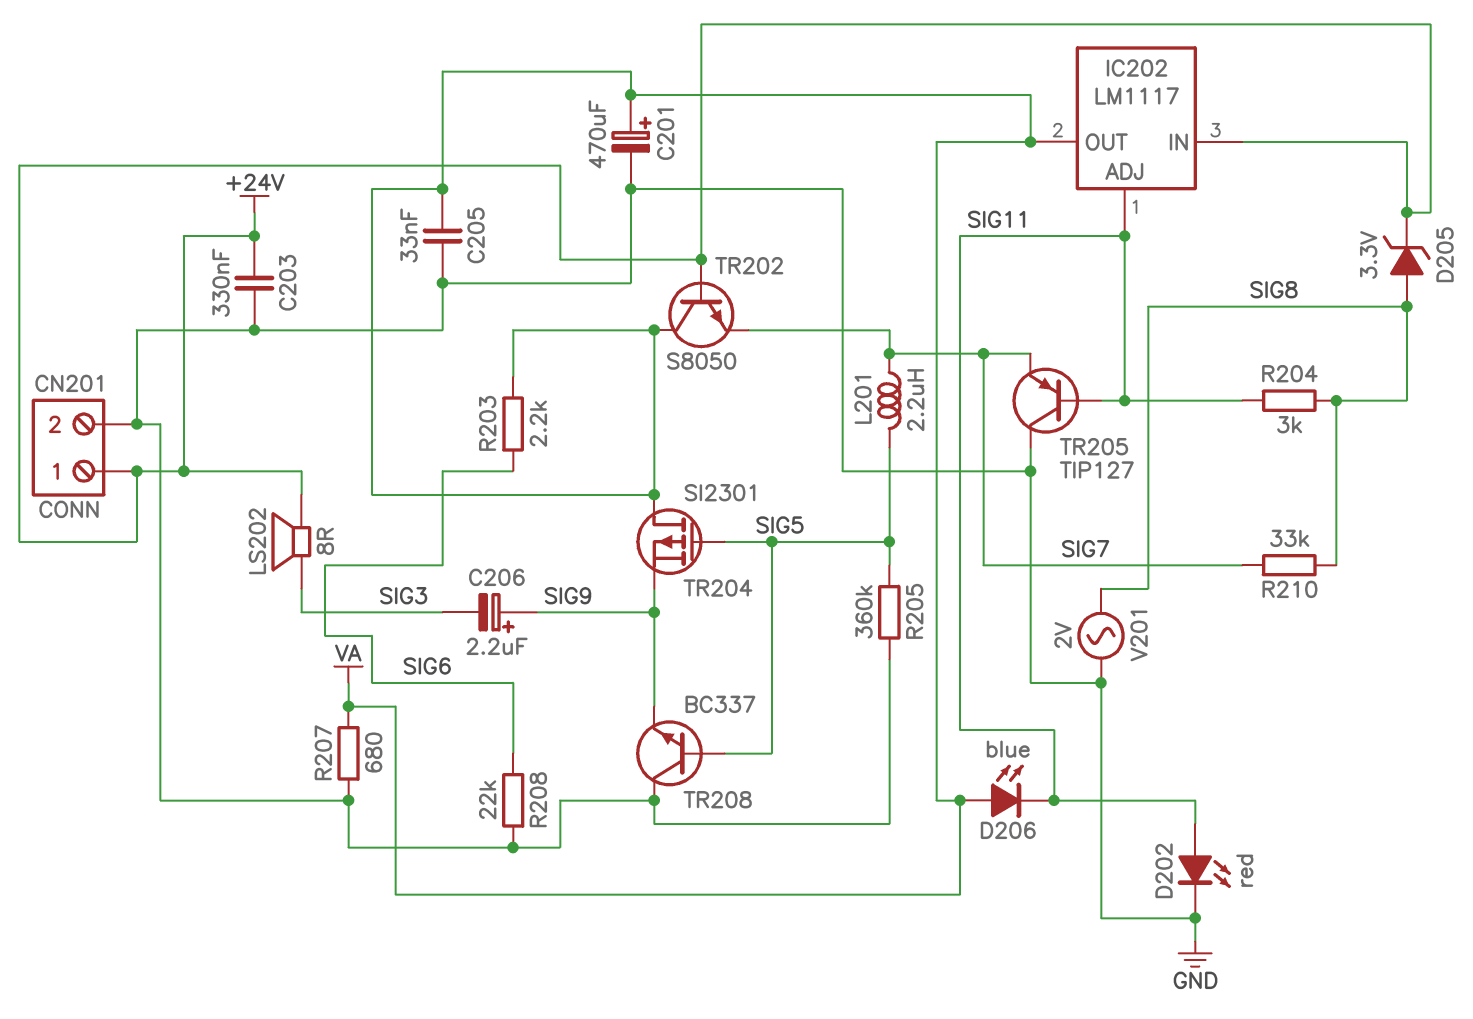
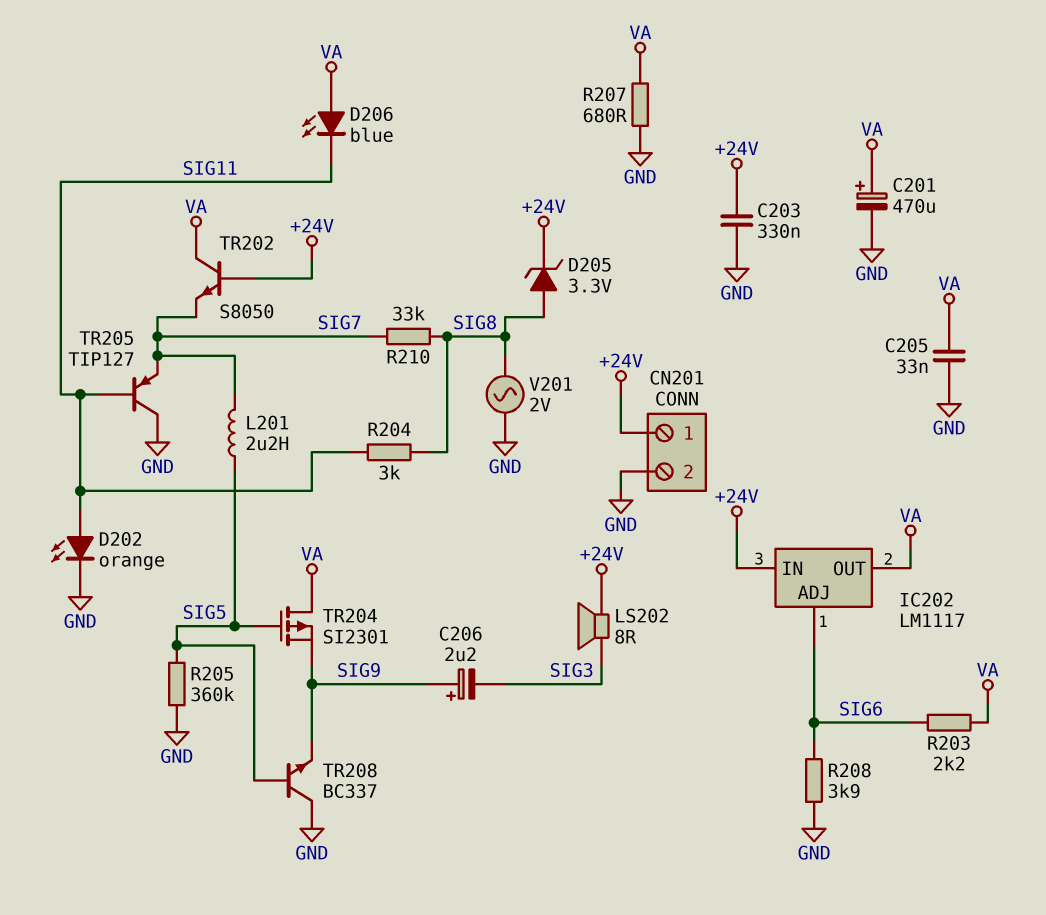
D202: LED red (A SIG11, K GND) -> LED orange (A SIG11, K GND)
IC202 pin ADJ: SIG11 -> SIG6
R208: 22k (GND, SIG6) -> 3.9k (GND, SIG6)

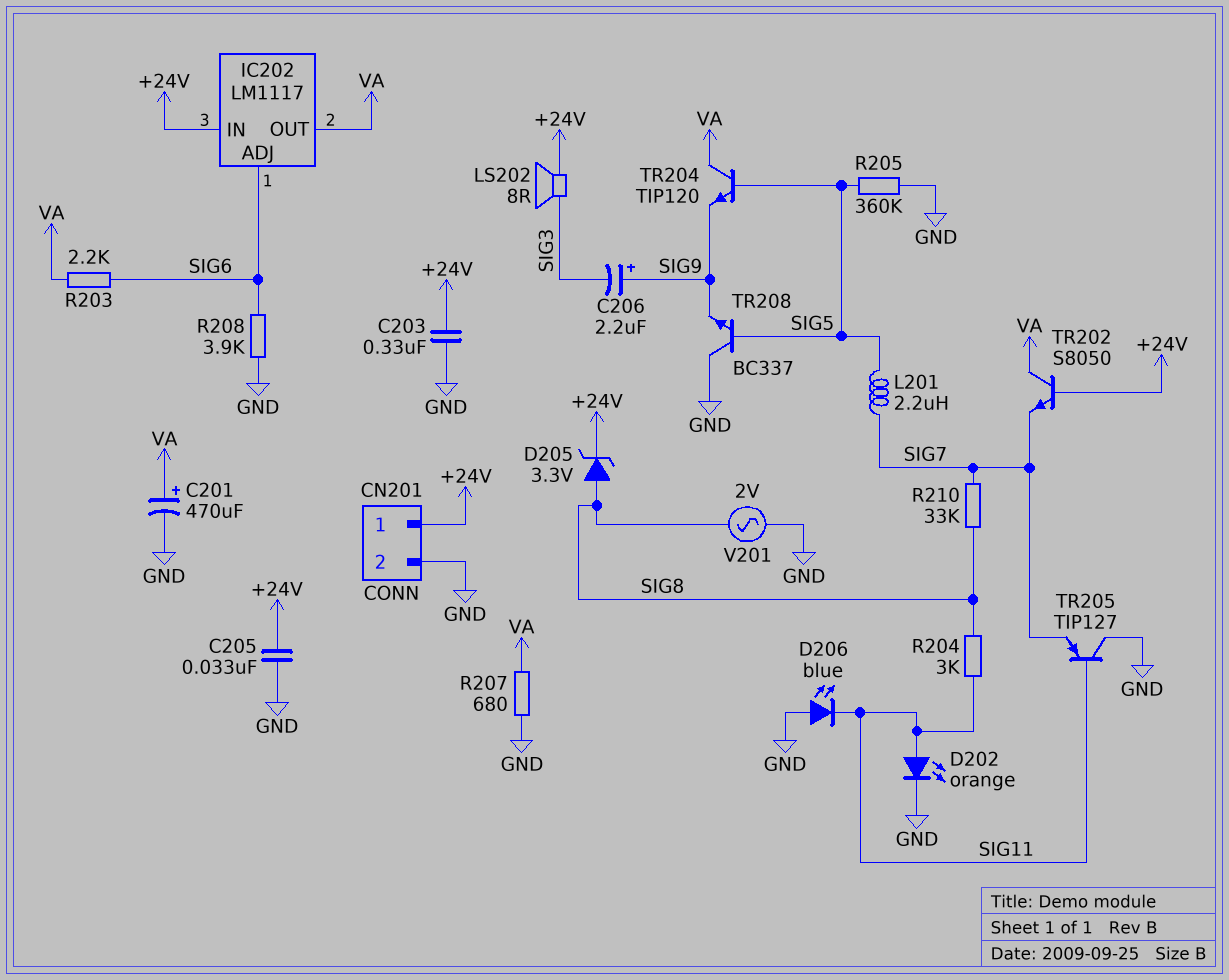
C205: 33nF (GND, VA) -> 33nF (+24V, GND)
D206: LED blue (A VA, K SIG11) -> LED blue (A GND, K SIG11)
TR204: PMOS SI2301 (G SIG5, D VA, S SIG9) -> NPN TIP120 (B SIG5, C VA, E SIG9)

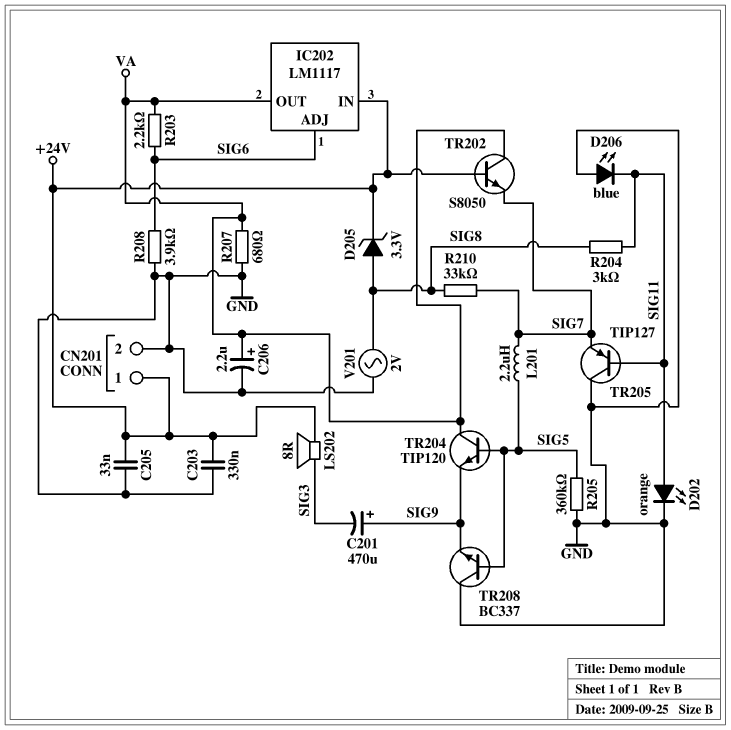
C201: 470uF (plus VA, minus GND) -> 470uF (plus SIG9, minus SIG3)
C206: 2.2uF (plus SIG9, minus SIG3) -> 2.2uF (plus VA, minus GND)

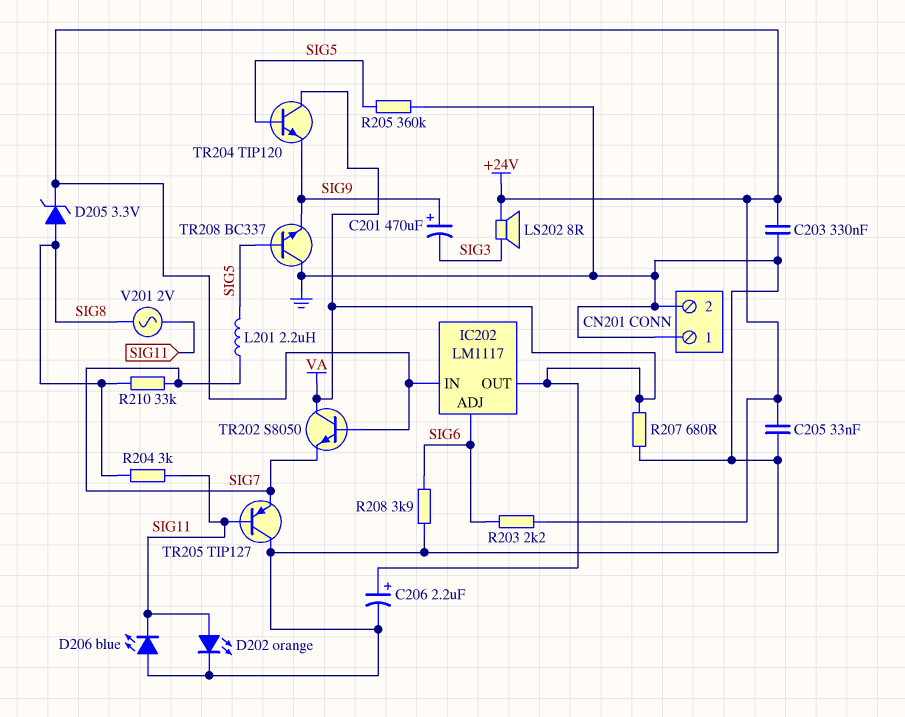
CN201 pin 1: +24V -> GND
R203: 2.2k (SIG6, VA) -> 2.2k (+24V, SIG6)
V201: AC 2V (GND, SIG8) -> AC 2V (SIG8, SIG11)

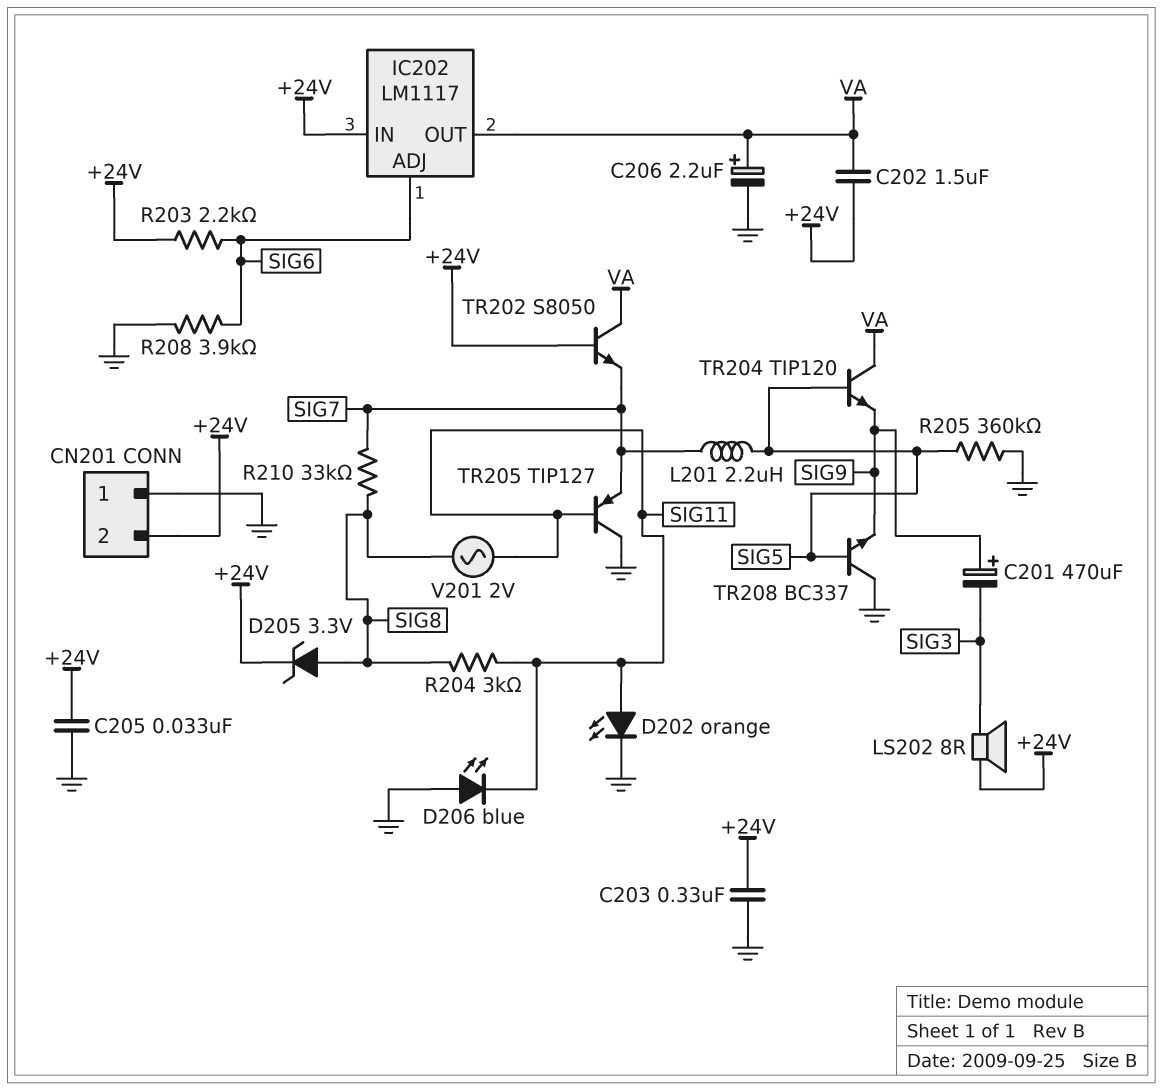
C202: none -> 1.5uF (+24V, VA)
CN201 pin 2: GND -> +24V
R207: 680 (GND, VA) -> none

